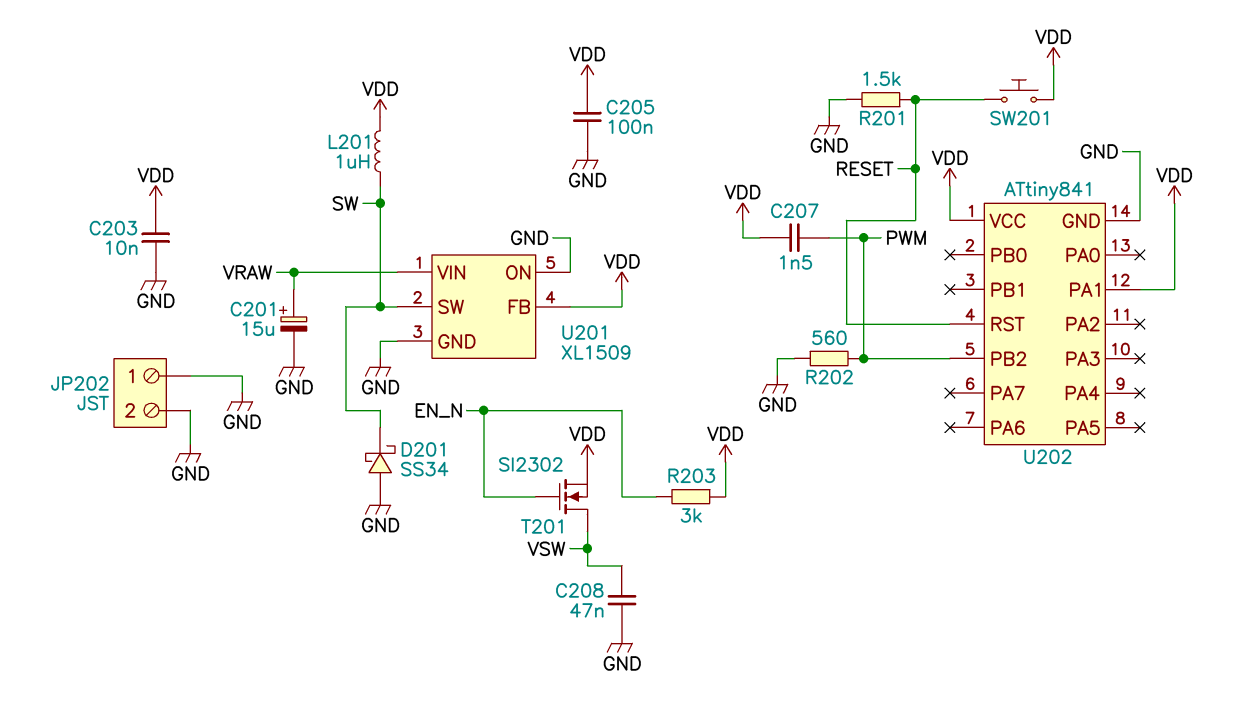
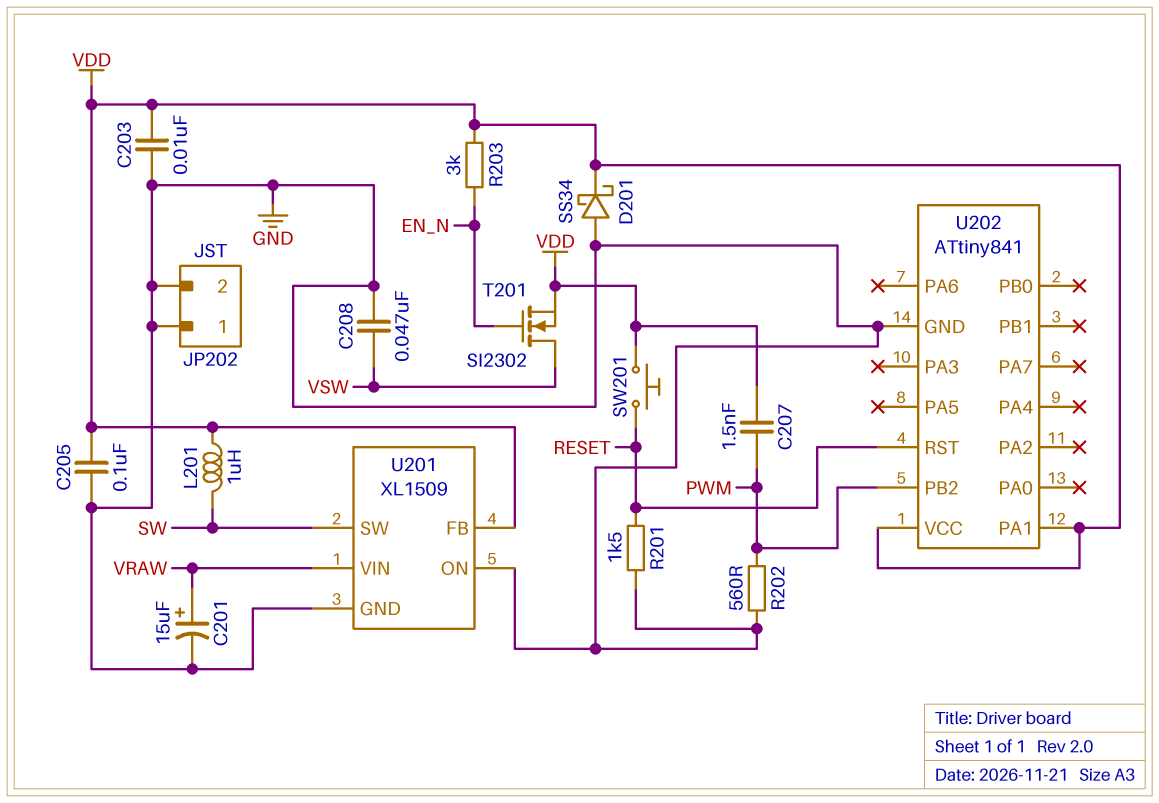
D201: schottky SS34 (A GND, K SW) -> schottky SS34 (A GND, K VDD)

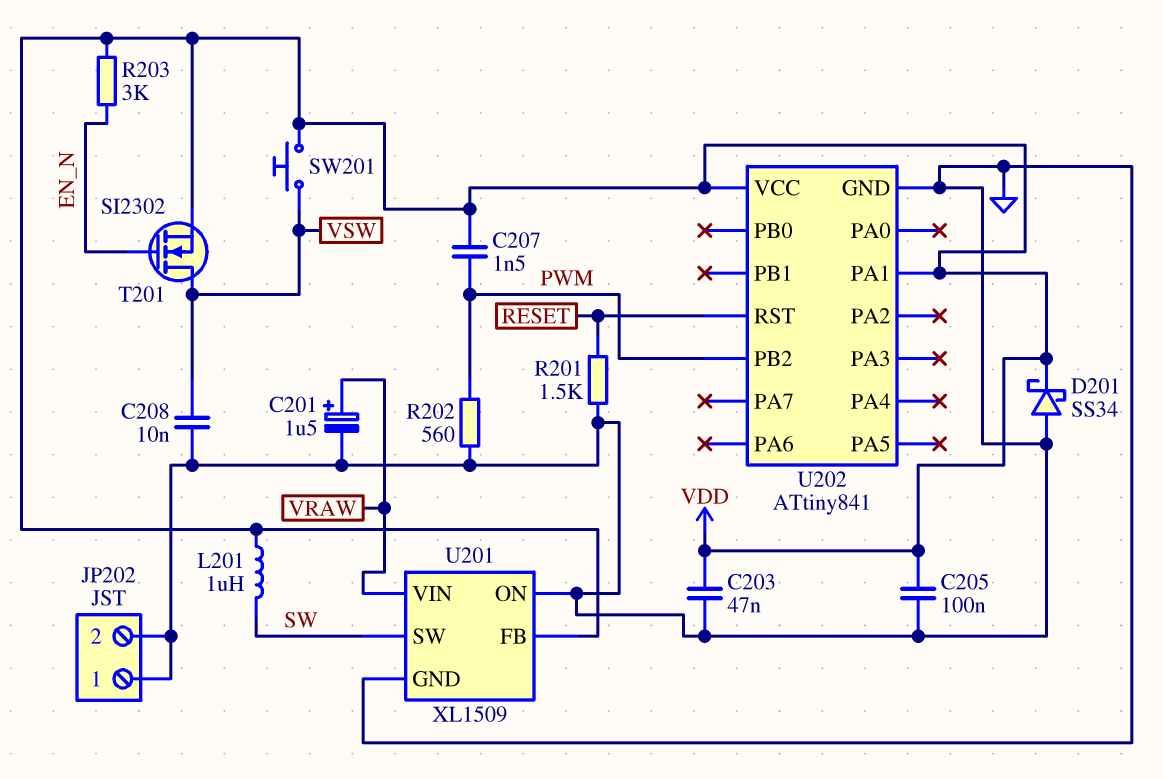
C201: 15uF (plus VRAW, minus GND) -> 1.5uF (plus VRAW, minus GND)
C203: 10nF (GND, VDD) -> 47nF (GND, VDD)
C208: 47nF (GND, VSW) -> 10nF (GND, VSW)
SW201: button (RESET, VDD) -> button (VDD, VSW)

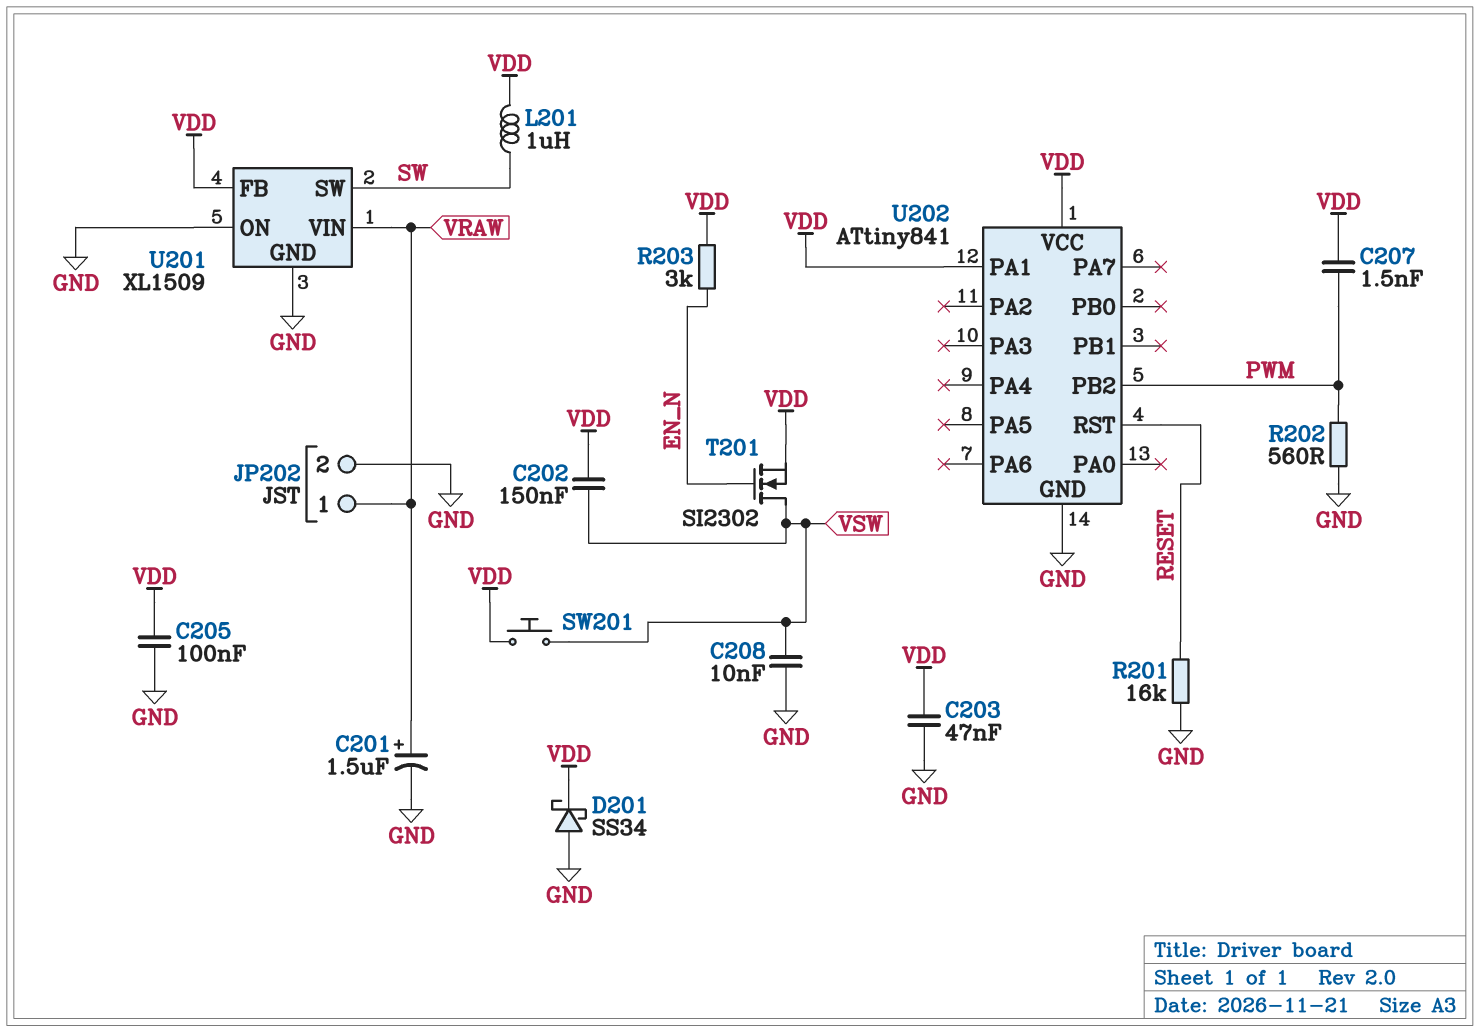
C202: none -> 150nF (VDD, VSW)
JP202 pin 1: GND -> VRAW
R201: 1.5k (GND, RESET) -> 16k (GND, RESET)

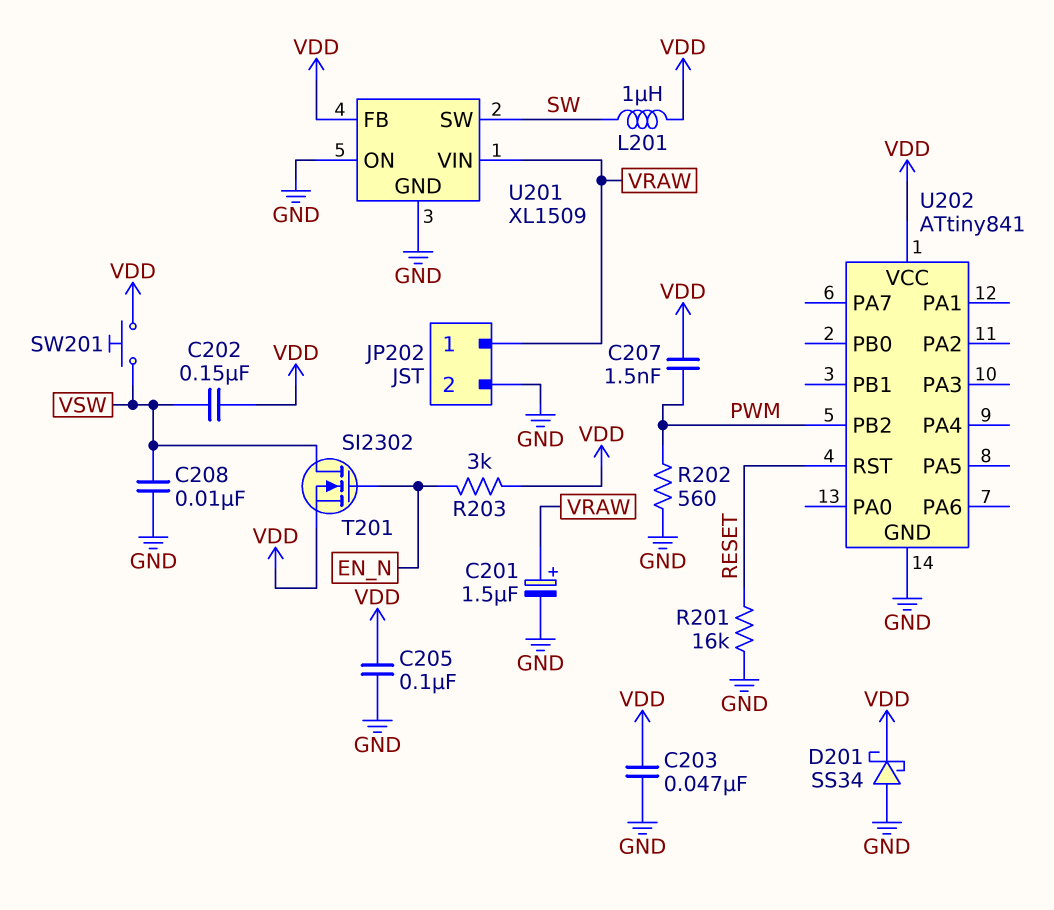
U202 pin PA1: VDD -> none

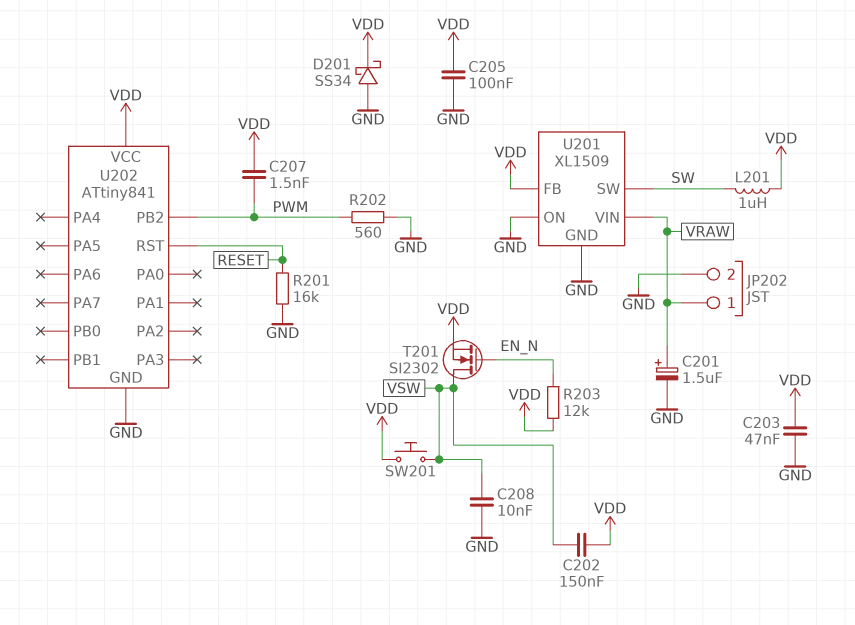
R203: 3k (EN_N, VDD) -> 12k (EN_N, VDD)

